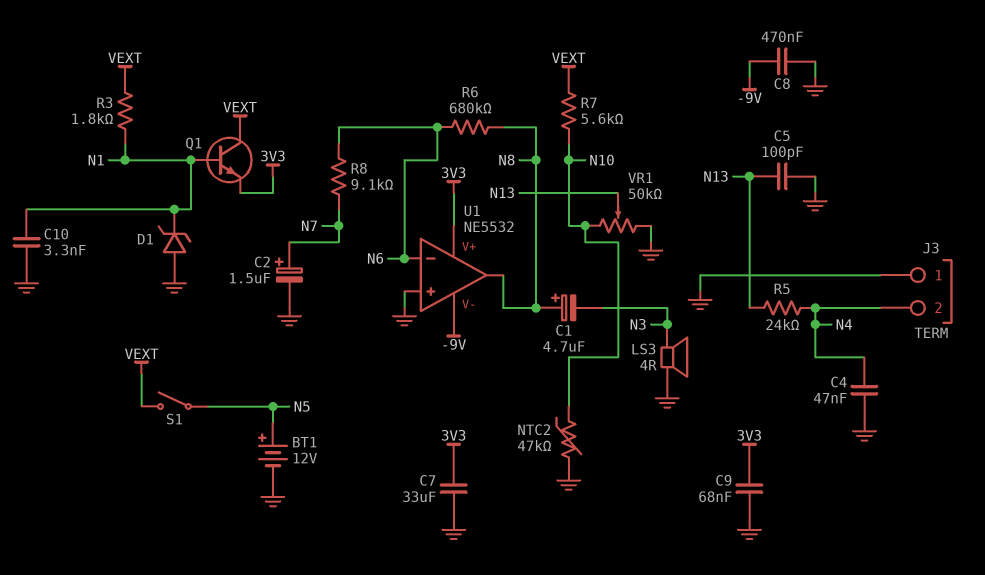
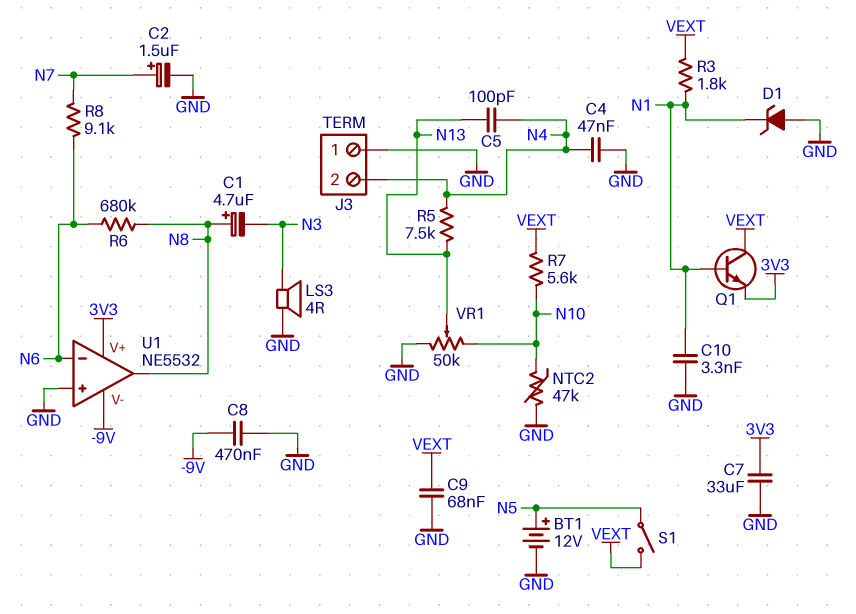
C5: 100pF (GND, N13) -> 100pF (N4, N13)
C9: 68nF (3V3, GND) -> 68nF (GND, VEXT)
R5: 24k (N4, N13) -> 7.5k (N4, N13)

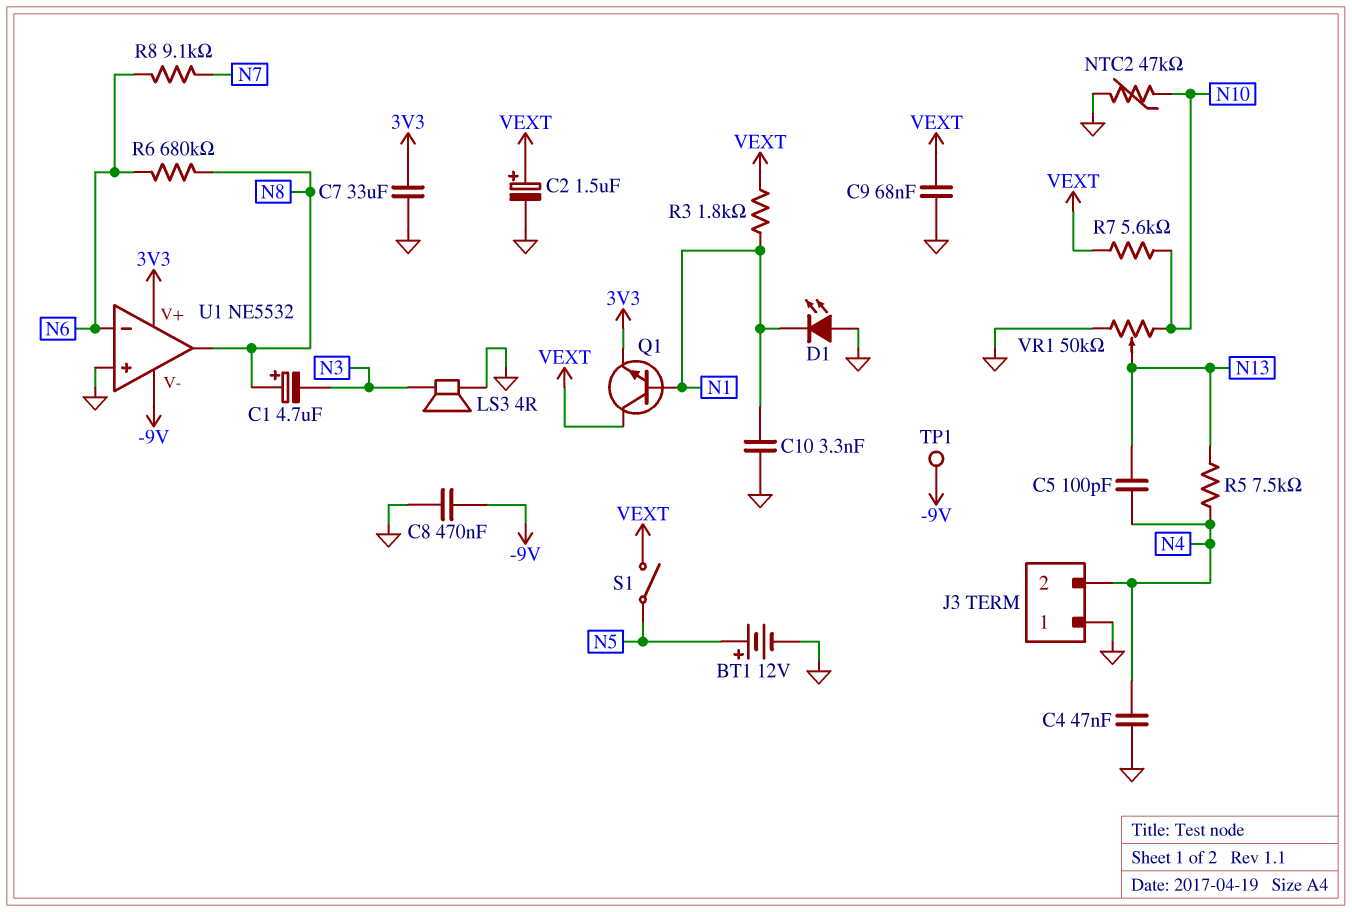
C2: 1.5uF (plus N7, minus GND) -> 1.5uF (plus VEXT, minus GND)
D1: zener (A GND, K N1) -> LED (A GND, K N1)
TP1: none -> test point (-9V)

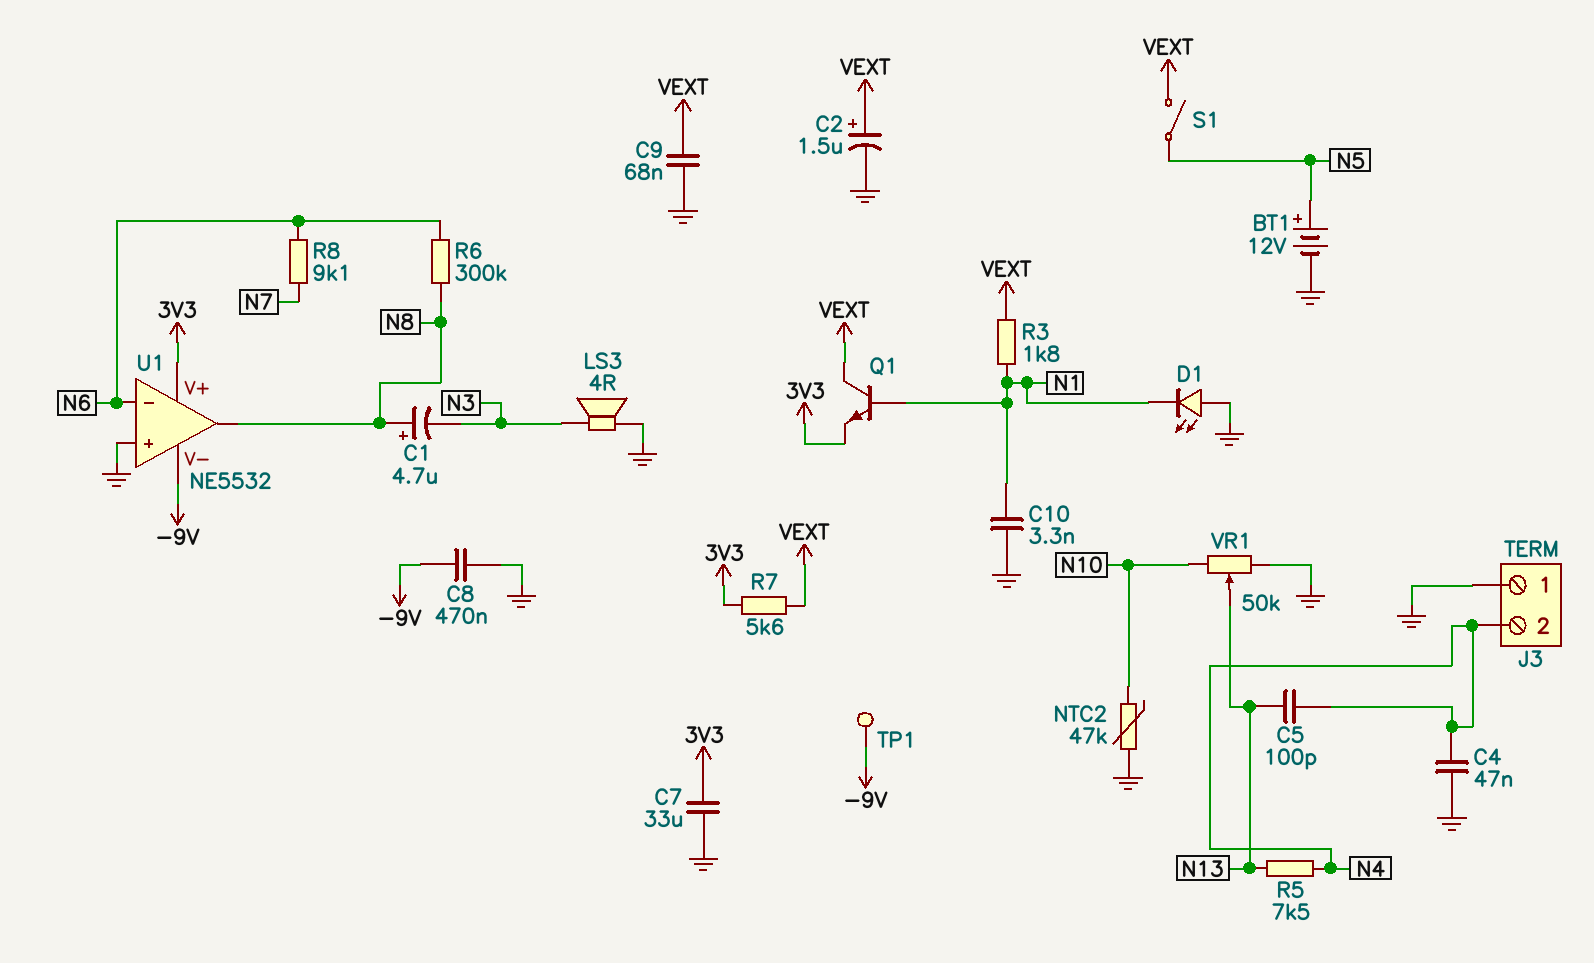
R6: 680k (N6, N8) -> 300k (N6, N8)
R7: 5.6k (N10, VEXT) -> 5.6k (3V3, VEXT)

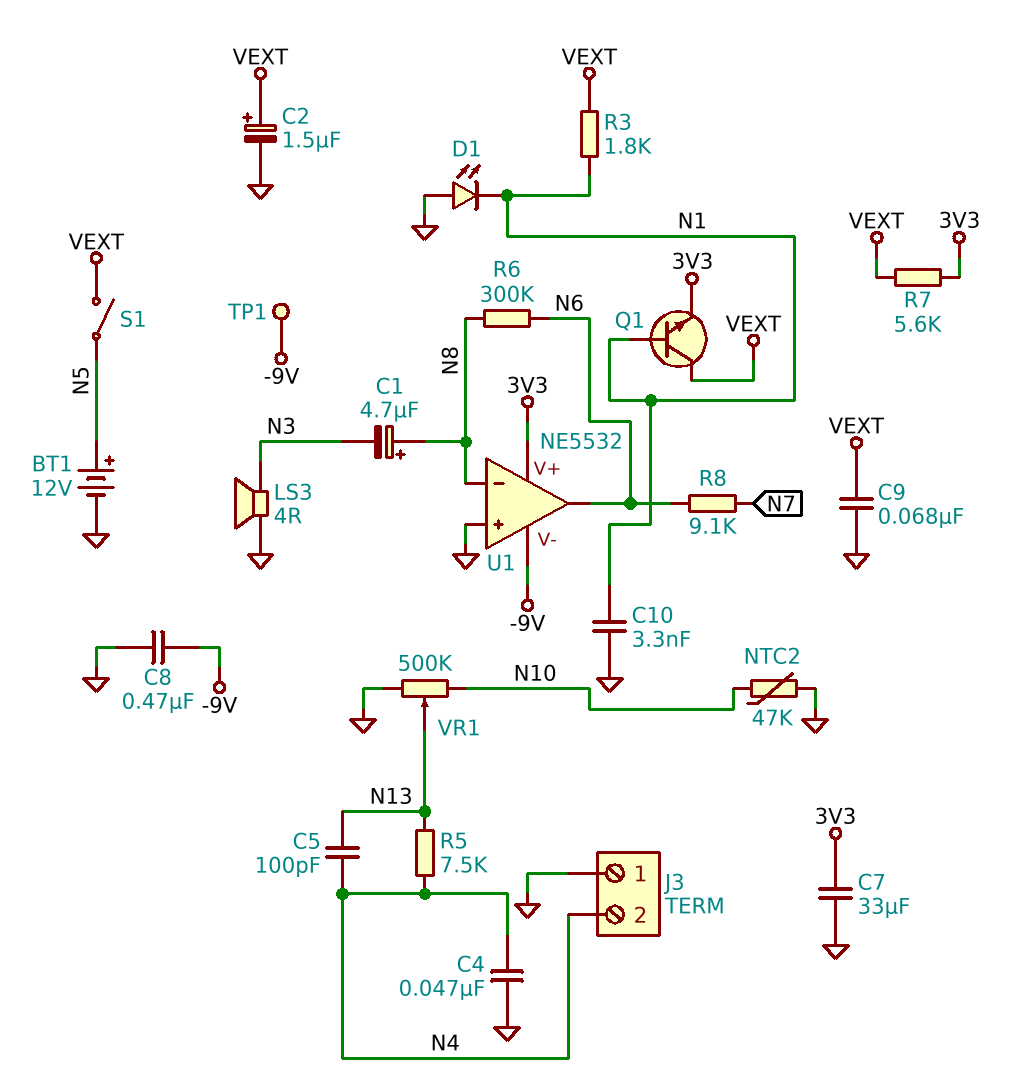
U1 pin in-: N6 -> N8
U1 pin out: N8 -> N6
VR1: 50k (GND, N10, wiper N13) -> 500k (GND, N10, wiper N13)

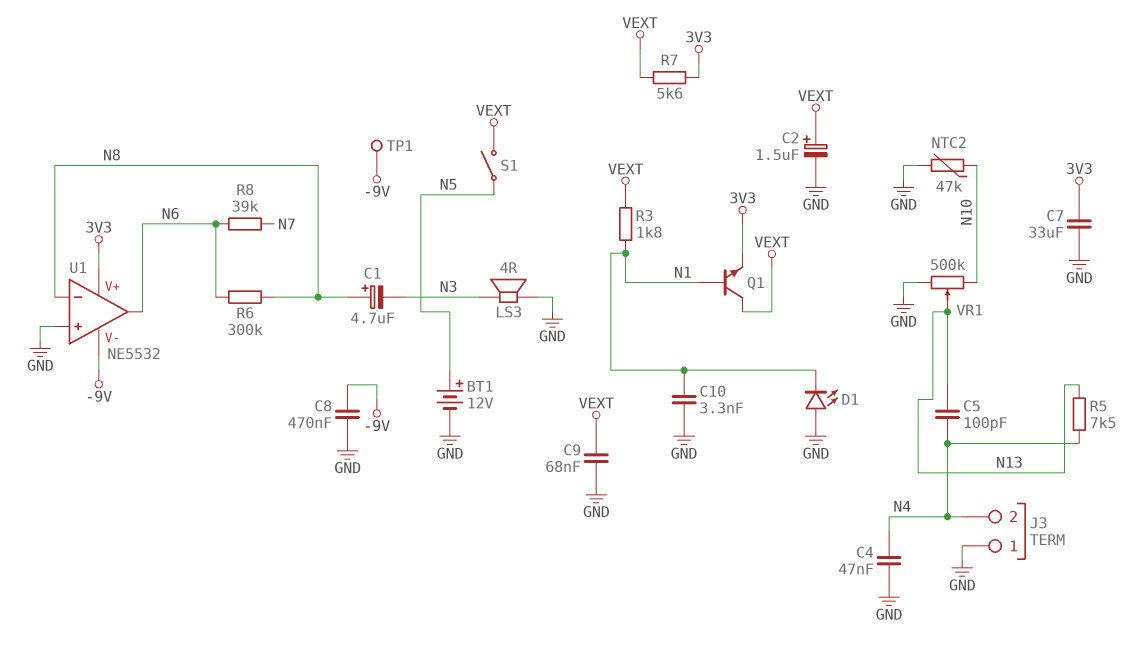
R8: 9.1k (N6, N7) -> 39k (N6, N7)

